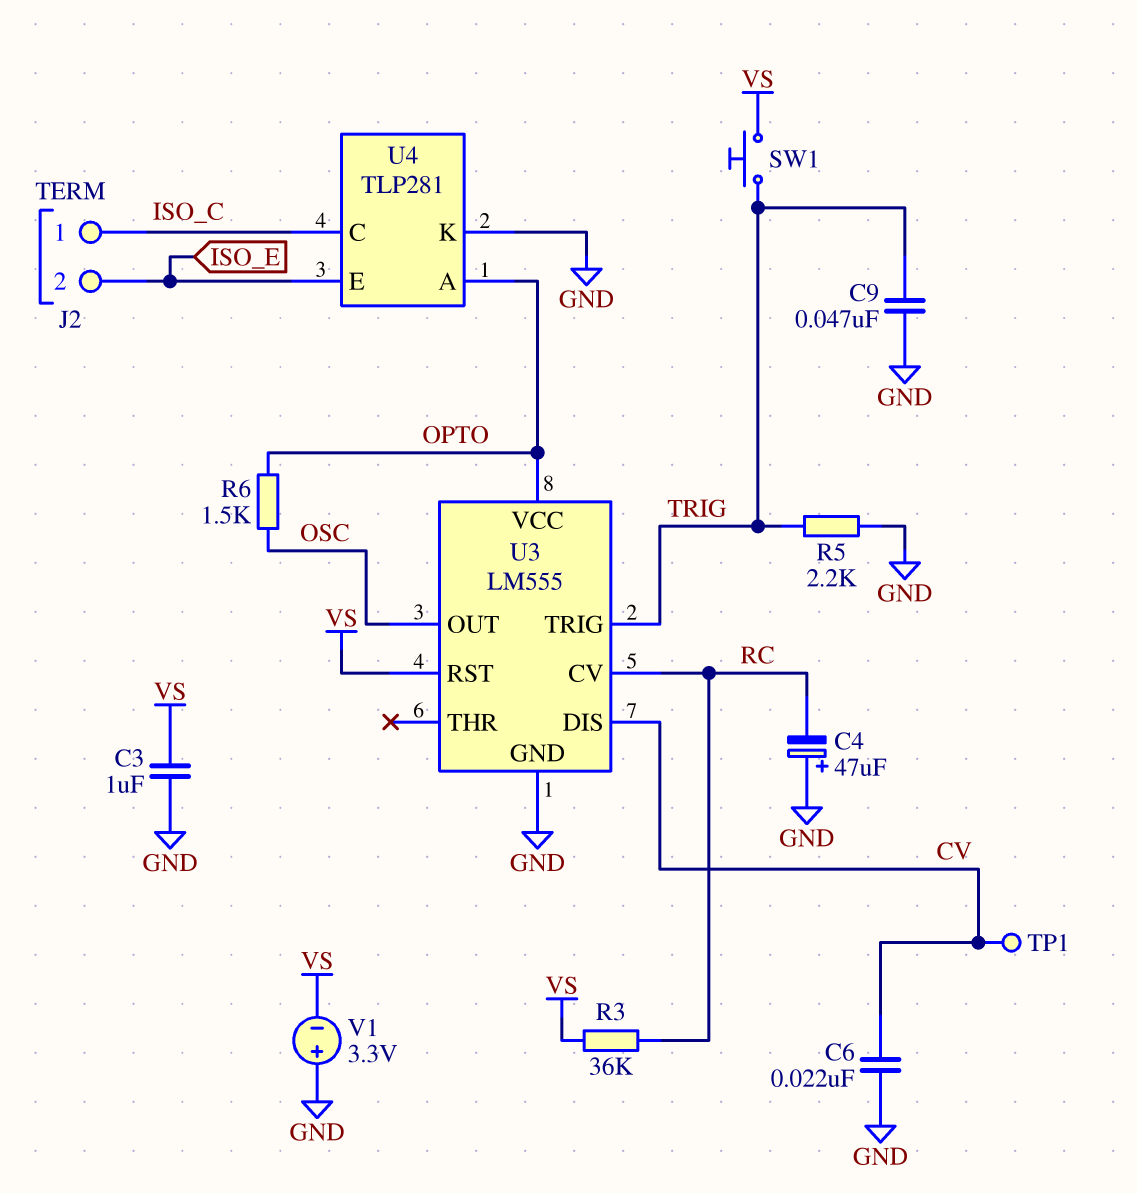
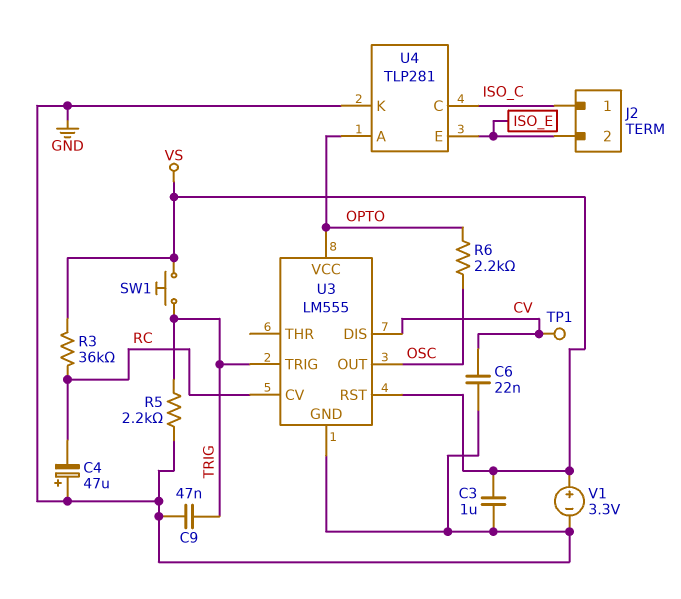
R6: 1.5k (OPTO, OSC) -> 2.2k (OPTO, OSC)
V1: 3.3V (plus GND, minus VS) -> 3.3V (plus VS, minus GND)

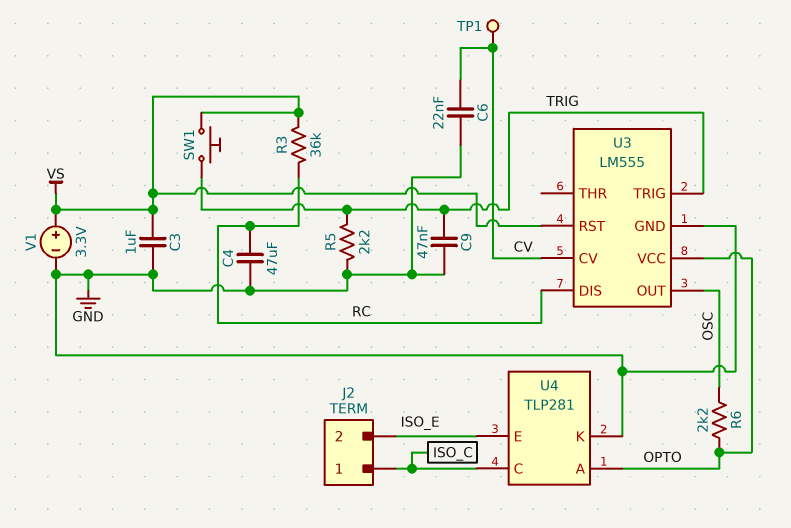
C4: 47uF (plus GND, minus RC) -> 47uF (GND, RC)
U3 pin CV: RC -> CV
U3 pin DIS: CV -> RC

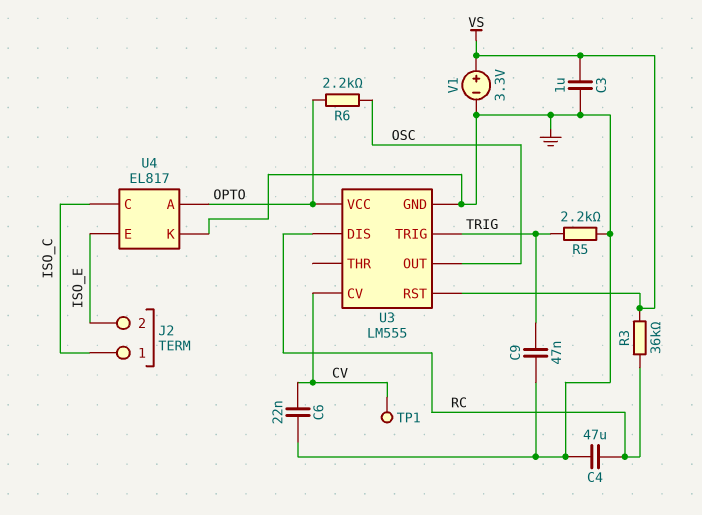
SW1: button (TRIG, VS) -> none
U4: TLP281 -> EL817

